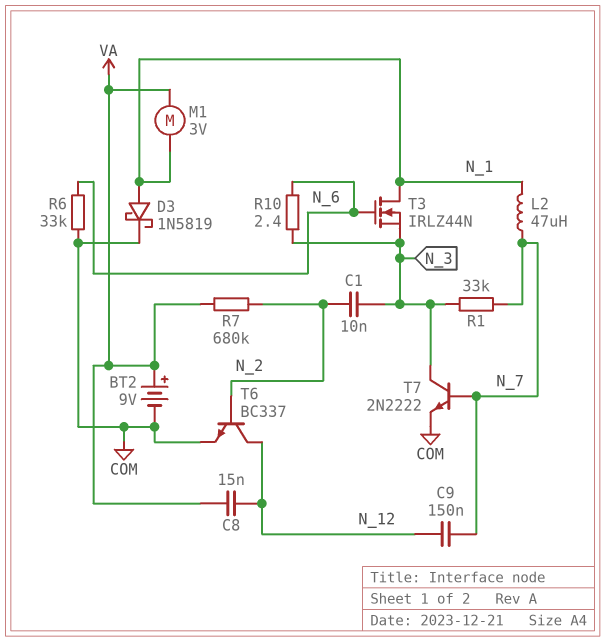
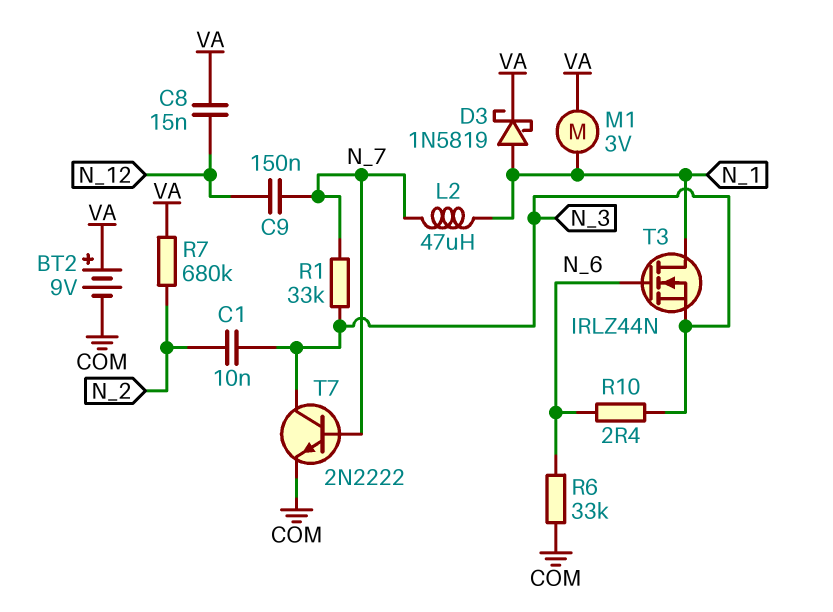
D3: schottky 1N5819 (A N_1, K COM) -> schottky 1N5819 (A N_1, K VA)
T6: NPN BC337 (B N_2, C N_12, E COM) -> none

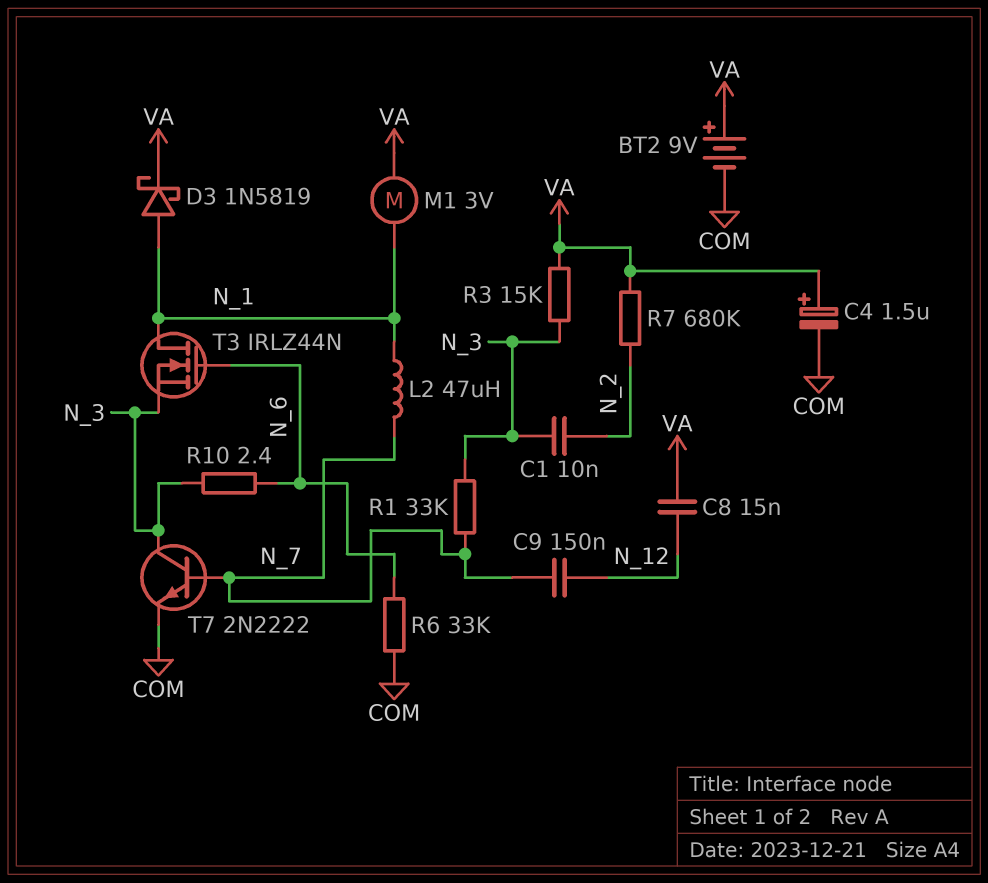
C4: none -> 1.5uF (plus VA, minus COM)
R3: none -> 15k (N_3, VA)

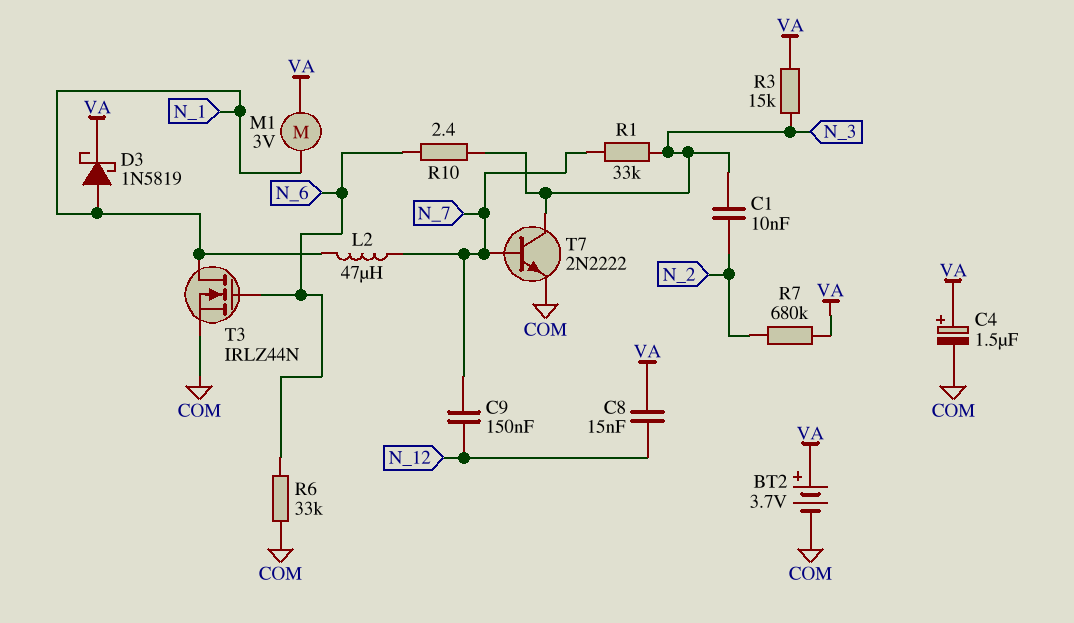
BT2: 9V (plus VA, minus COM) -> 3.7V (plus VA, minus COM)
T3: NMOS IRLZ44N (G N_6, D N_1, S N_3) -> NMOS IRLZ44N (G N_6, D N_1, S COM)

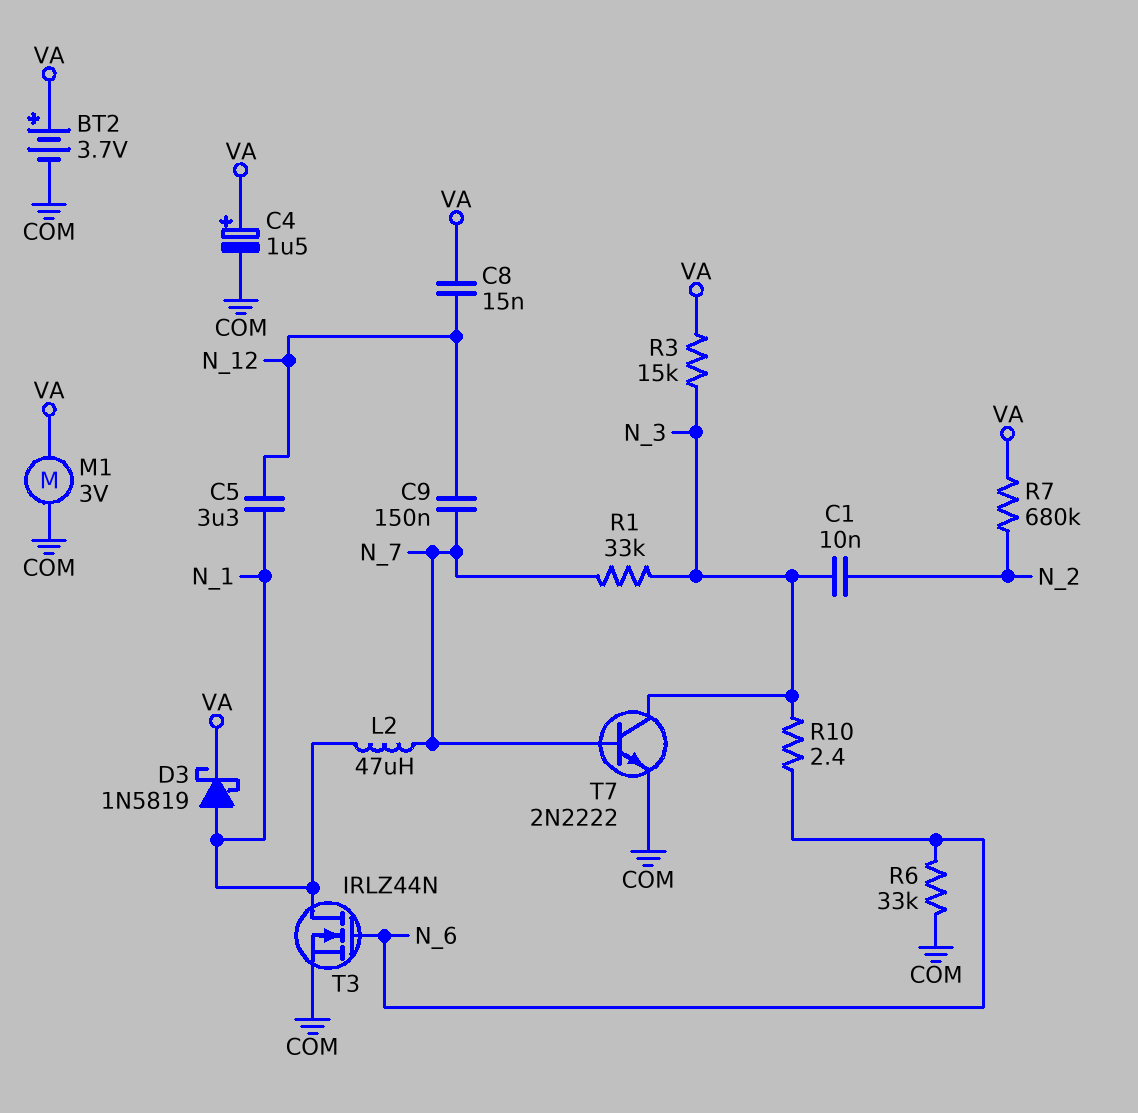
C5: none -> 3.3uF (N_1, N_12)
M1: motor 3V (N_1, VA) -> motor 3V (COM, VA)

